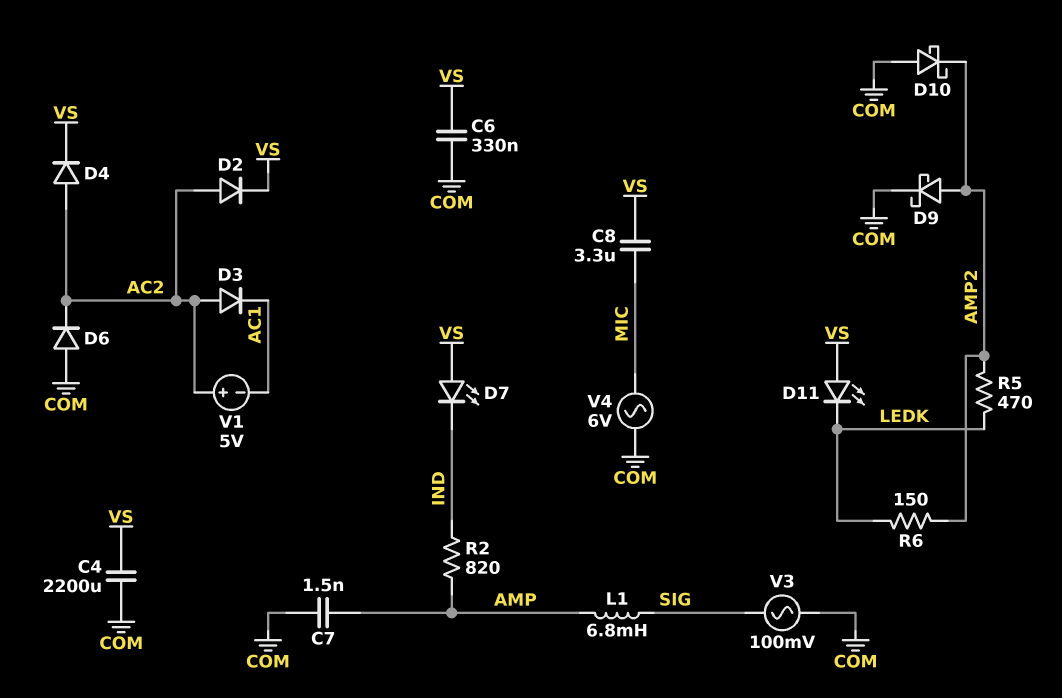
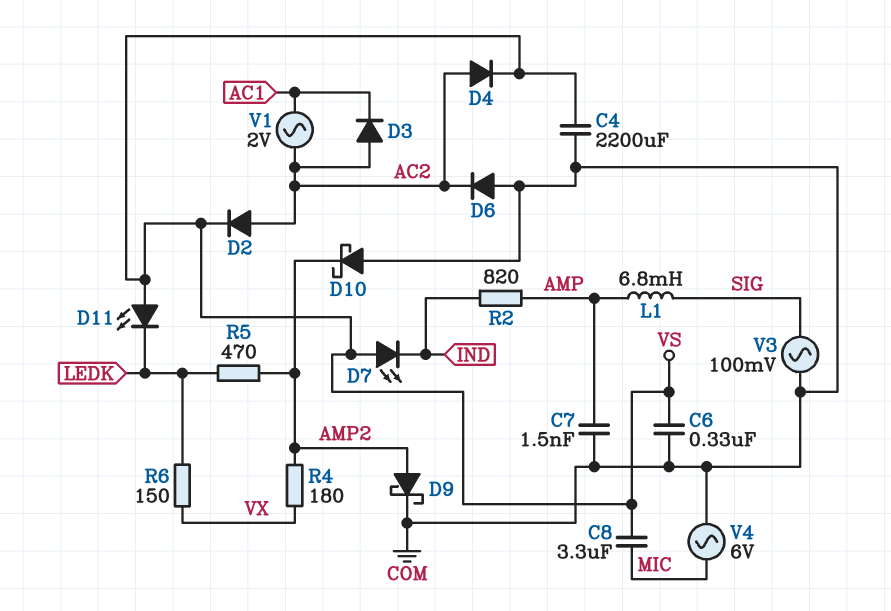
R4: none -> 180 (AMP2, VX)
R6: 150 (AMP2, LEDK) -> 150 (LEDK, VX)
V1: 5V (plus AC2, minus AC1) -> AC 2V (AC1, AC2)

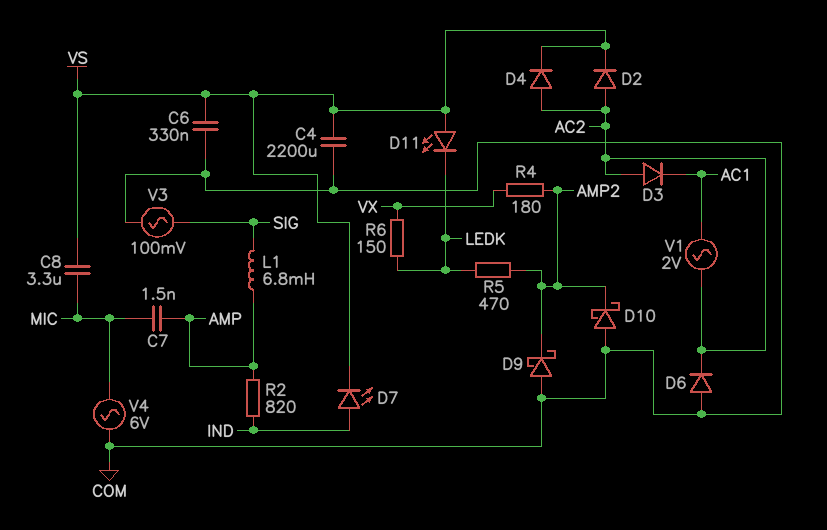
C7: 1.5nF (AMP, COM) -> 1.5nF (AMP, MIC)
D7: LED (A VS, K IND) -> LED (A IND, K VS)
D9: schottky (A AMP2, K COM) -> schottky (A COM, K AMP2)

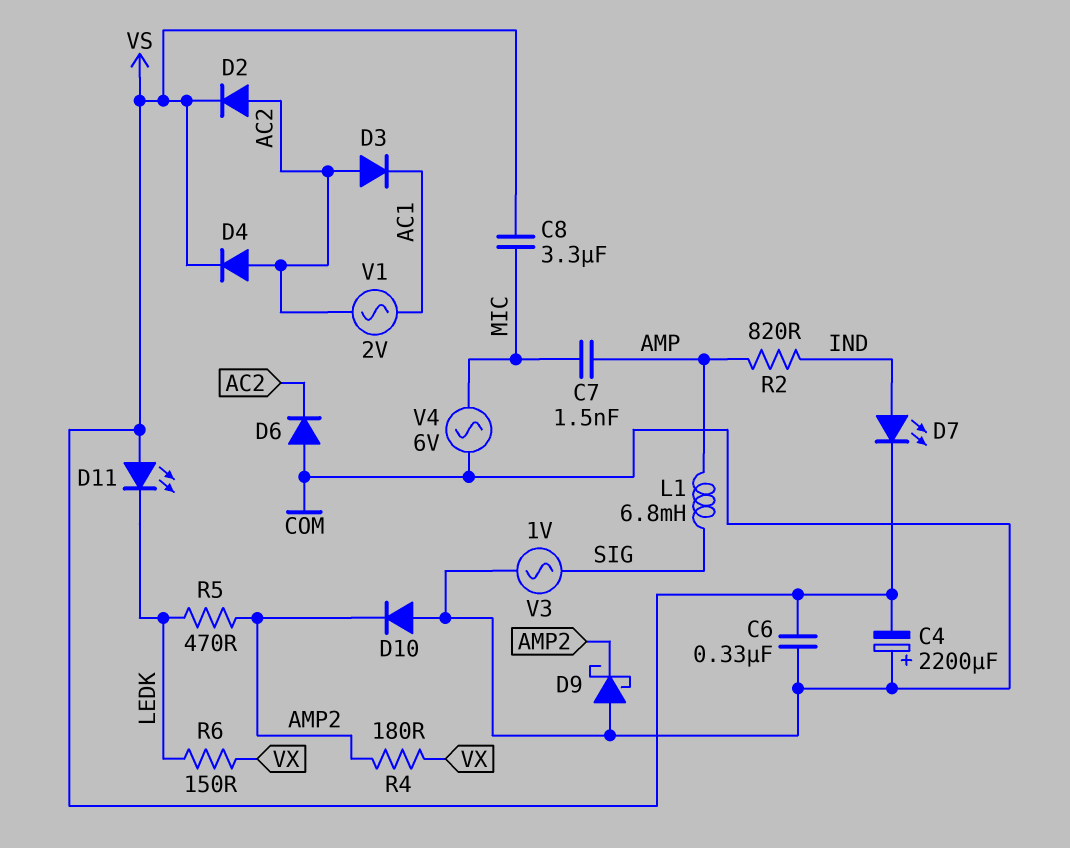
C4: 2200uF (COM, VS) -> 2200uF (plus COM, minus VS)
D10: schottky (A COM, K AMP2) -> diode (A COM, K AMP2)
V3: AC 100mV (COM, SIG) -> AC 1V (COM, SIG)

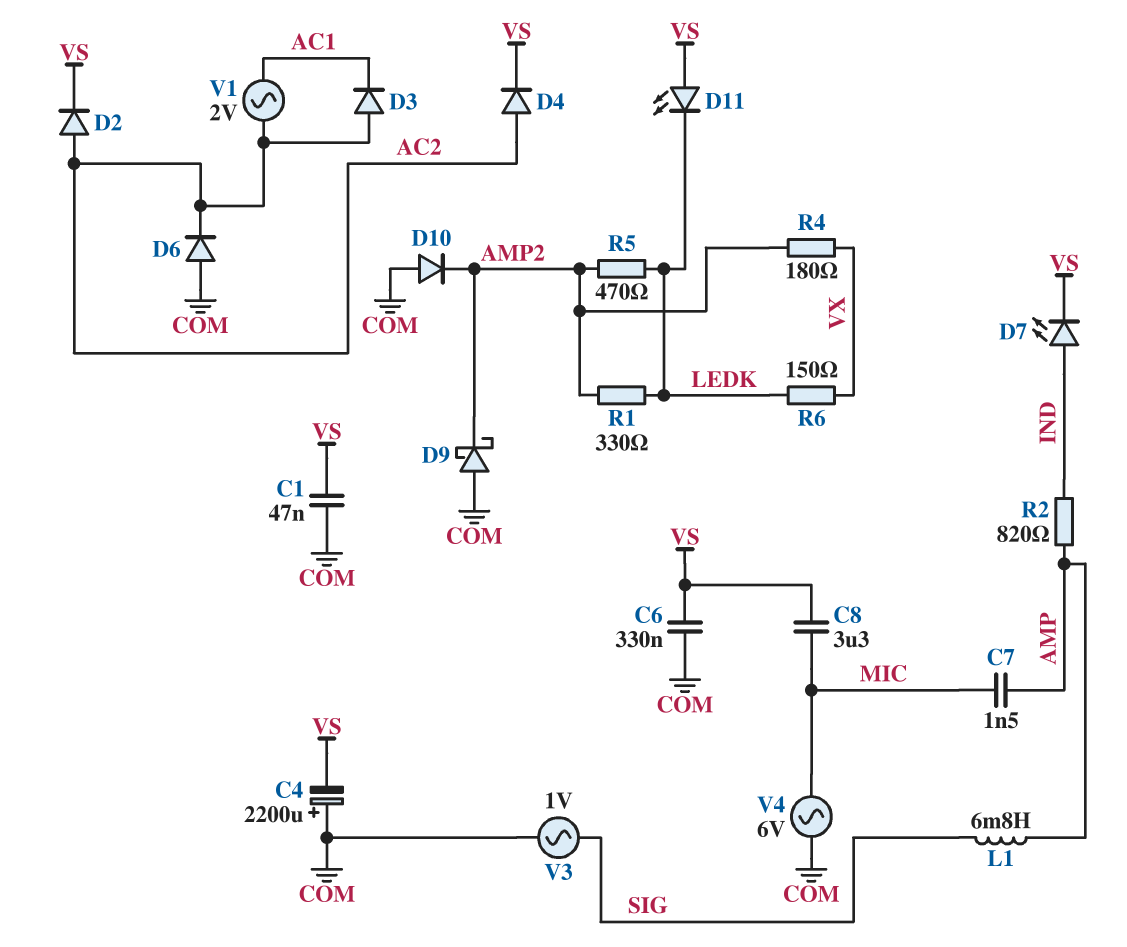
C1: none -> 47nF (COM, VS)
R1: none -> 330 (AMP2, LEDK)

